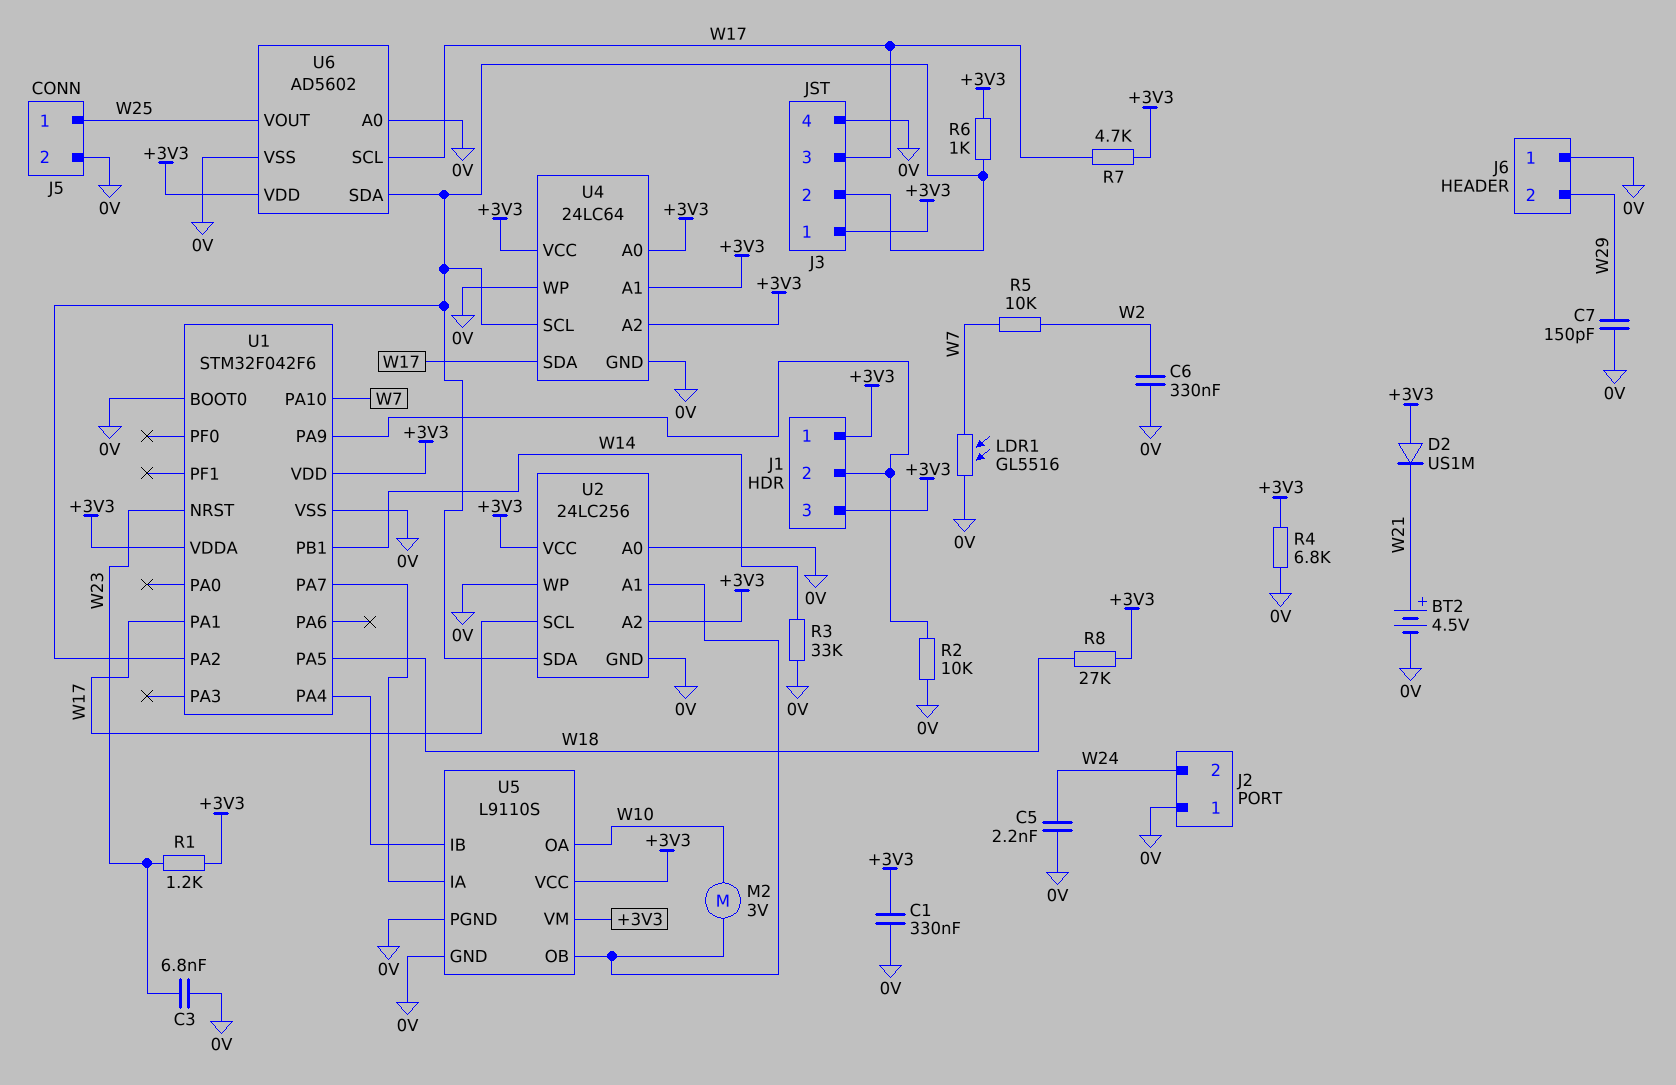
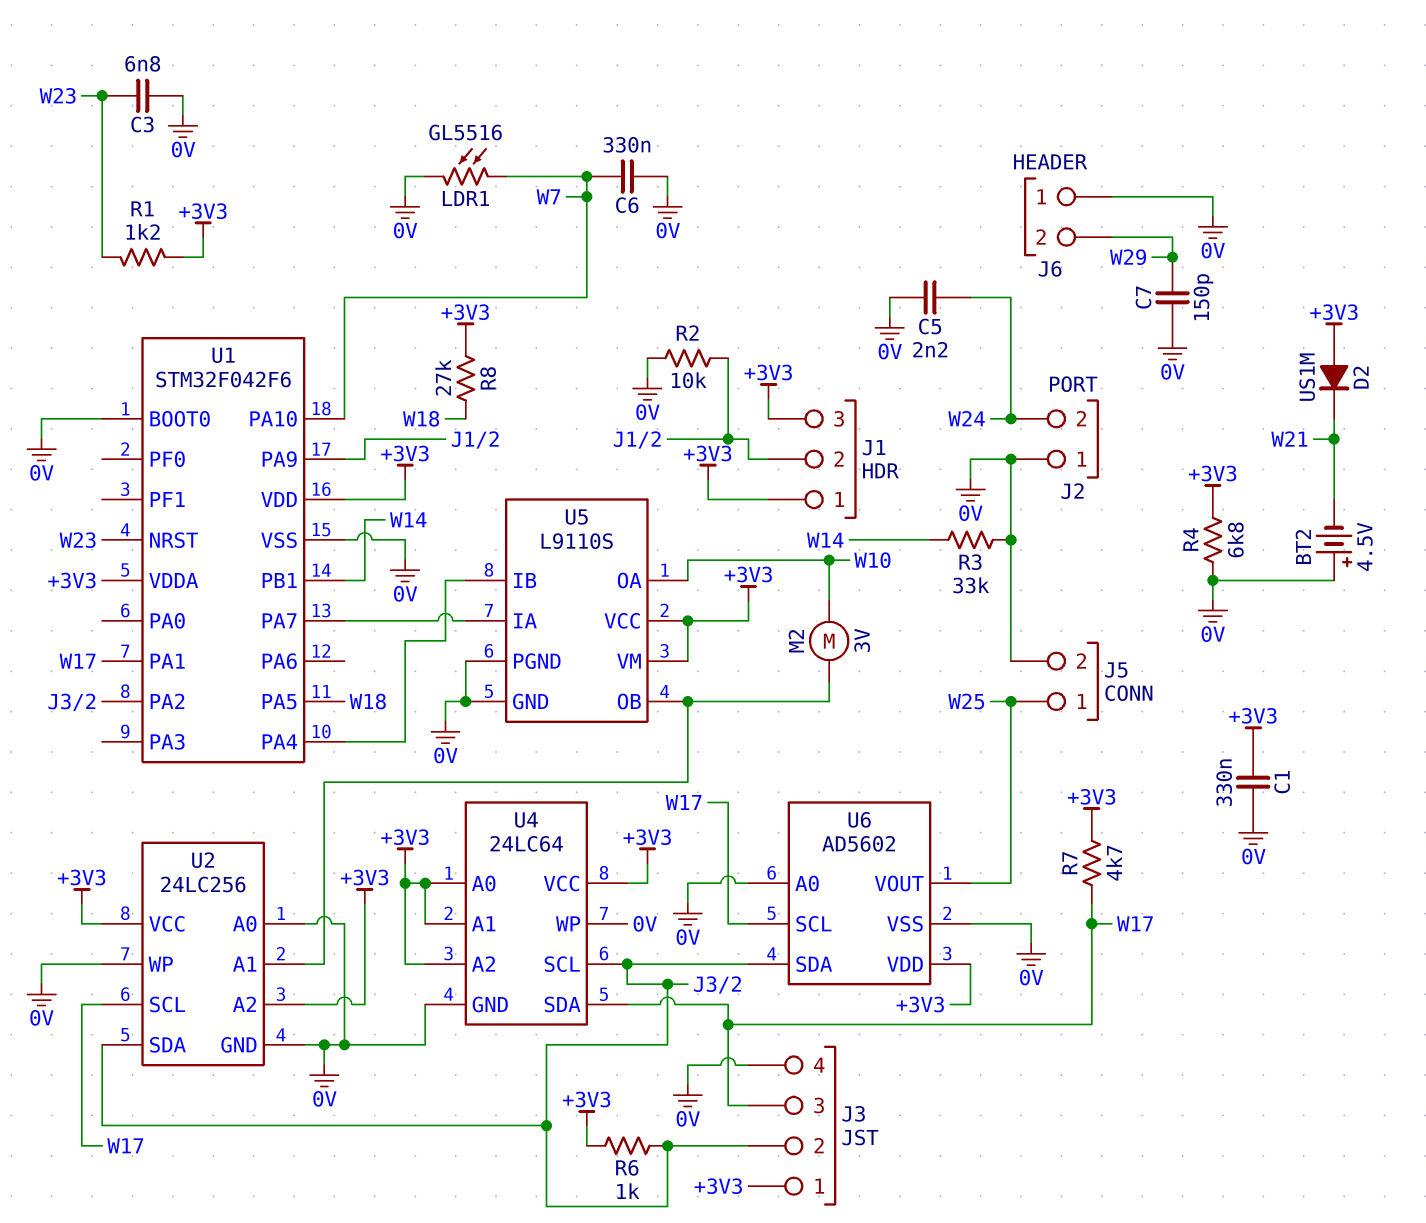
BT2: 4.5V (plus W21, minus 0V) -> 4.5V (plus 0V, minus W21)
C6: 330nF (0V, W2) -> 330nF (0V, W7)
R5: 10k (W2, W7) -> none

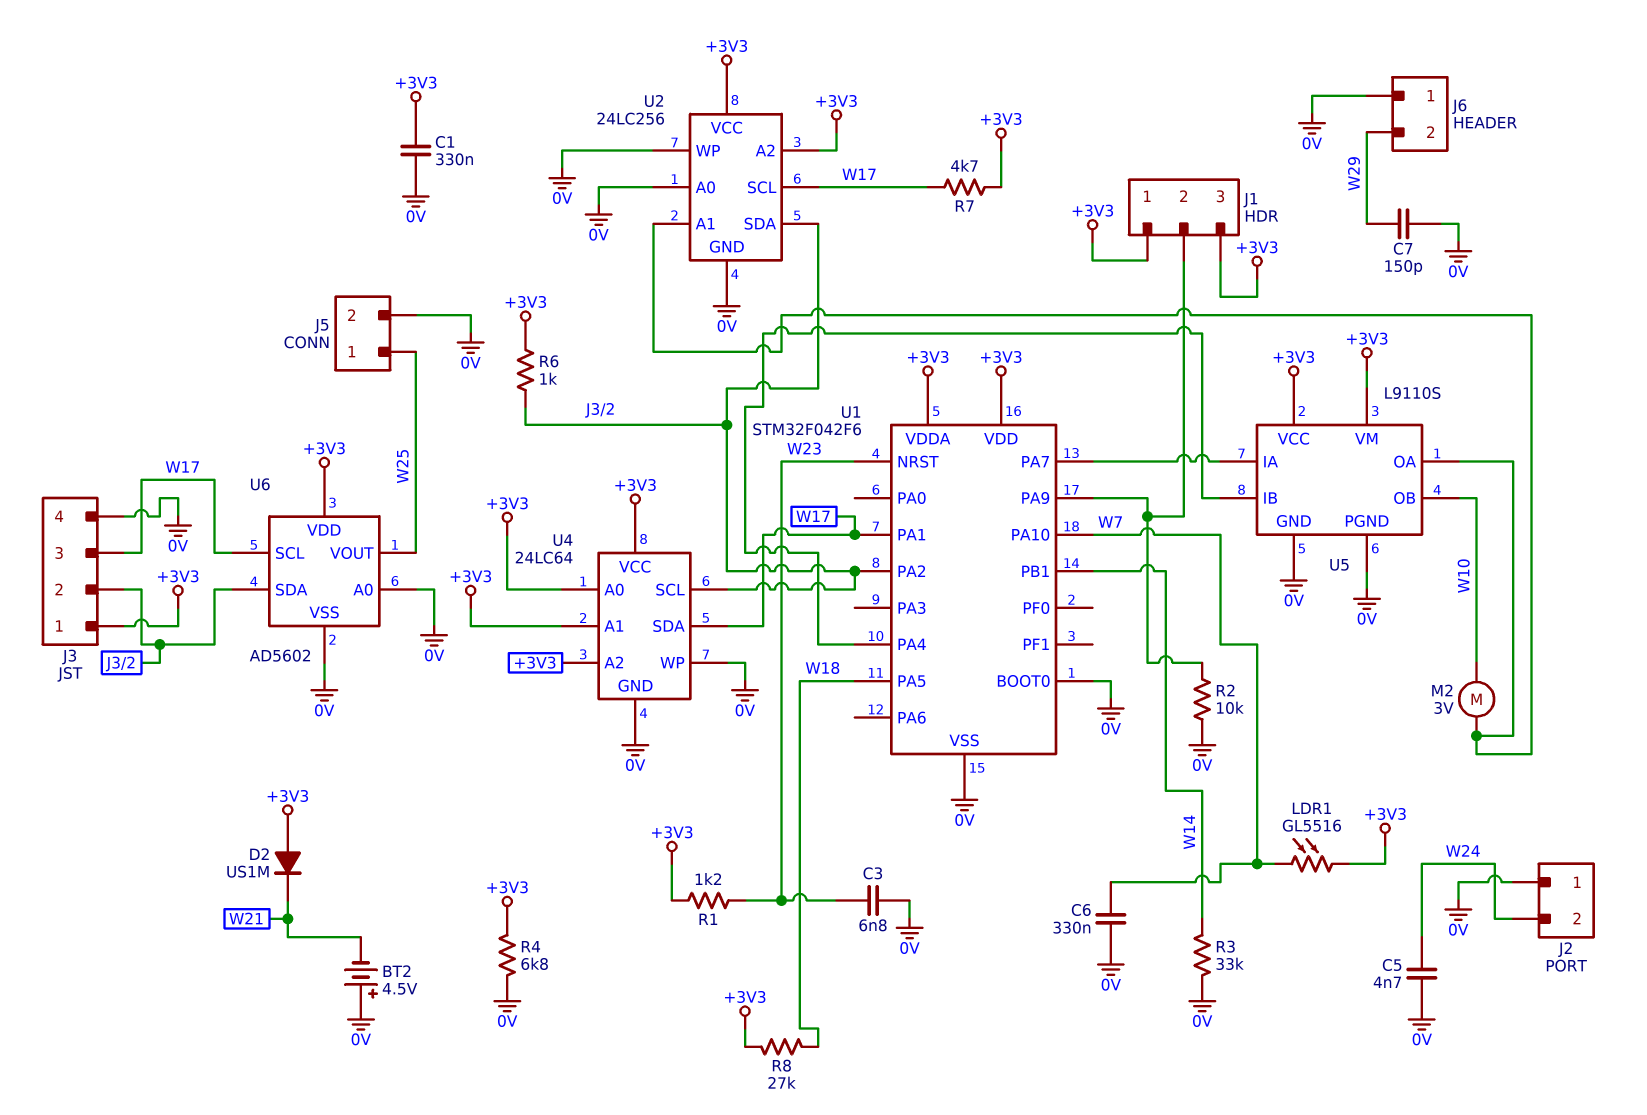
C5: 2.2nF (0V, W24) -> 4.7nF (0V, W24)
LDR1: GL5516 (0V, W7) -> GL5516 (+3V3, W7)
U5 pin OA: W10 -> U2/A1
U5 pin OB: U2/A1 -> W10

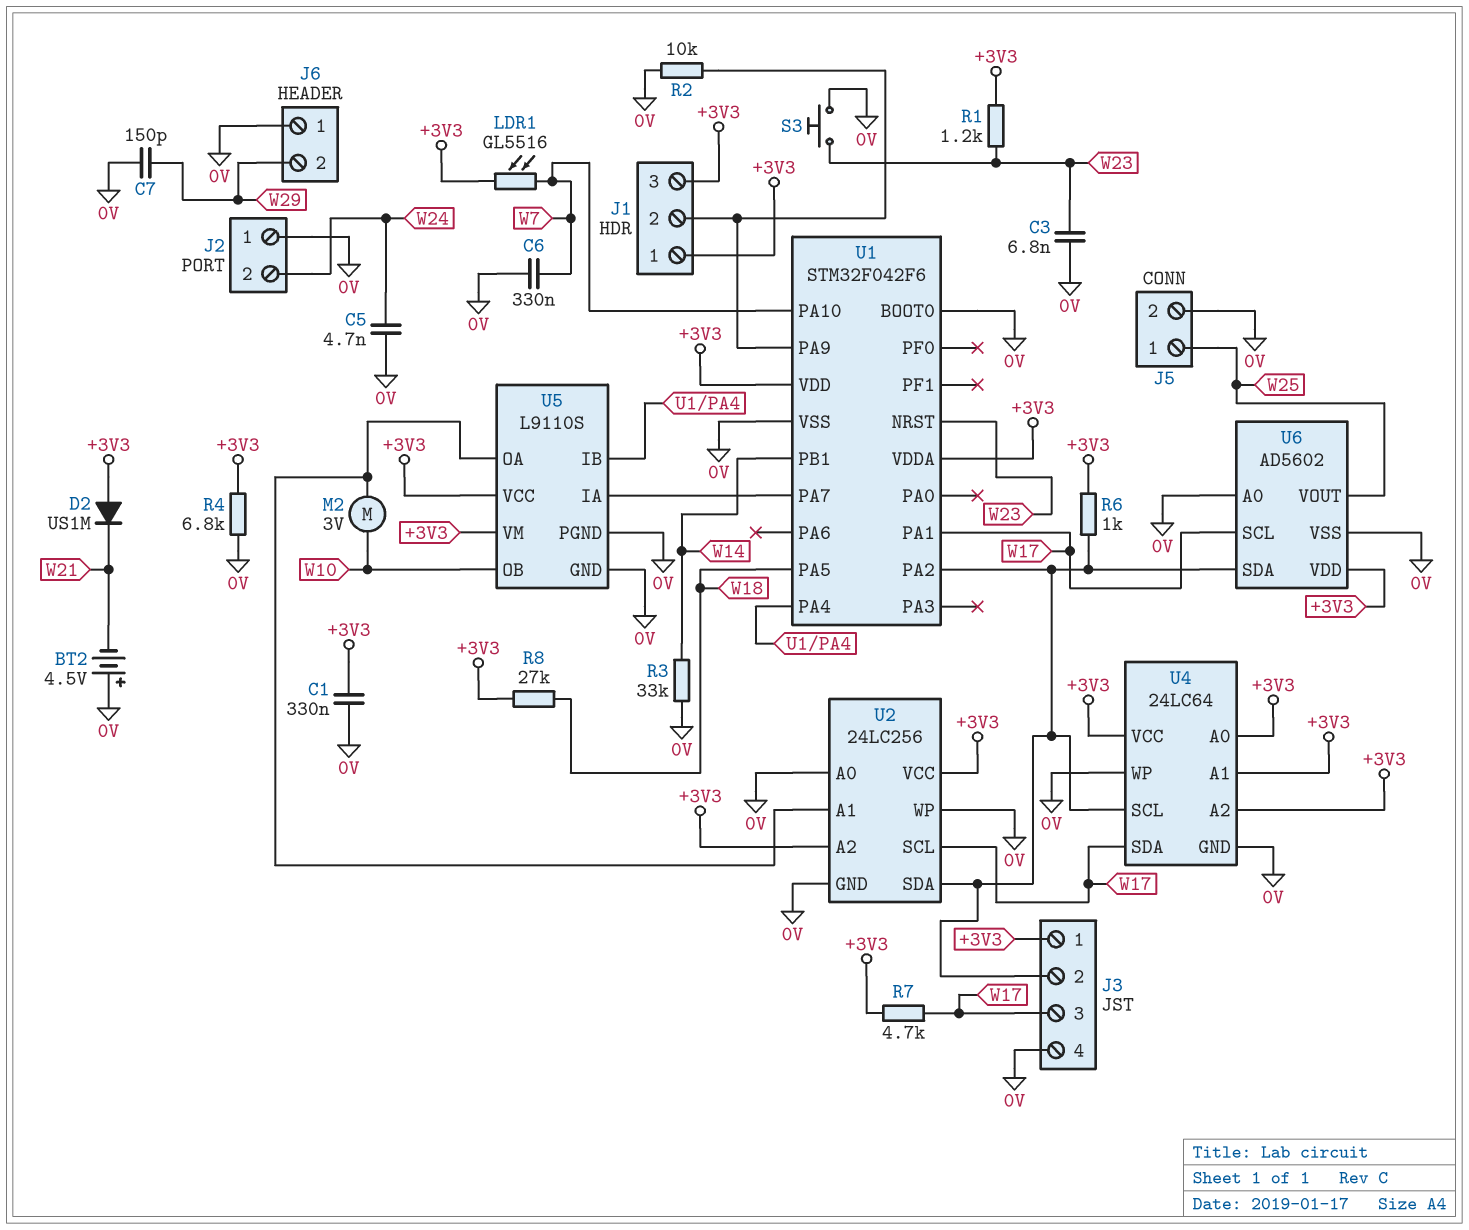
S3: none -> button (0V, W23)

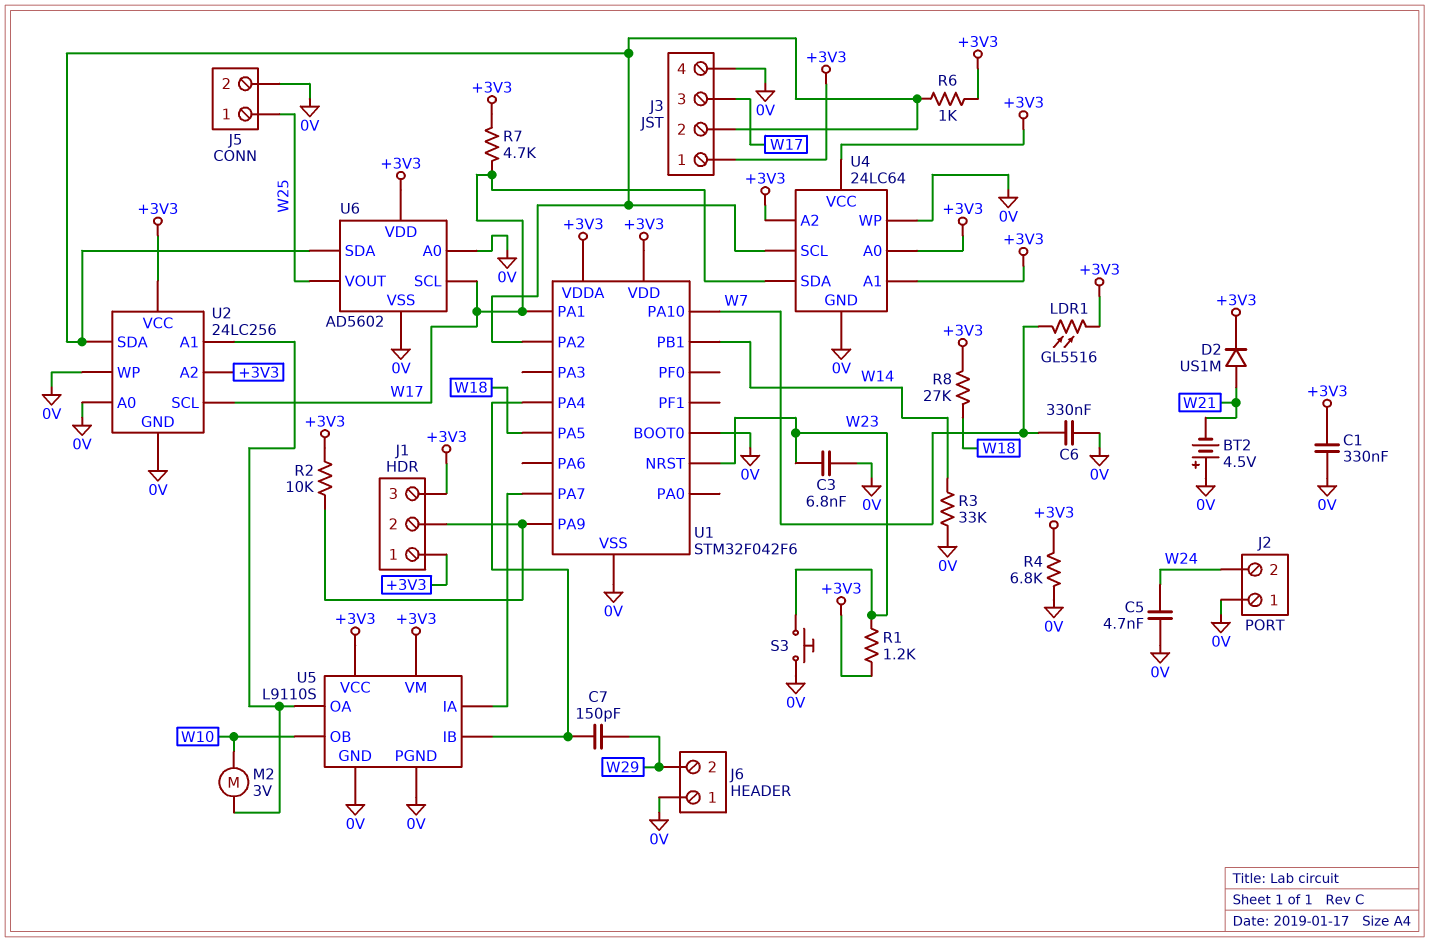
C7: 150pF (0V, W29) -> 150pF (U1/PA4, W29)
D2: diode US1M (A +3V3, K W21) -> diode US1M (A W21, K +3V3)
R2: 10k (0V, J1/2) -> 10k (+3V3, J1/2)

